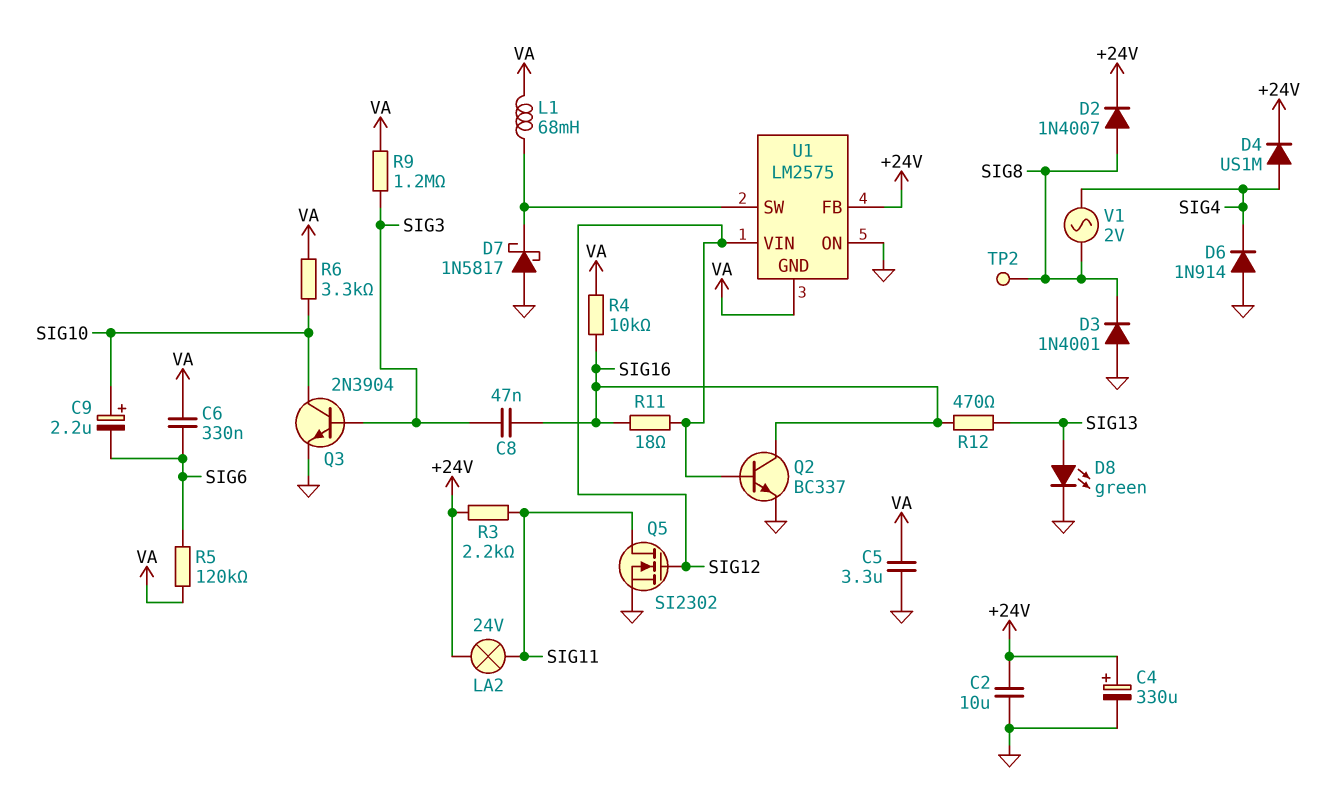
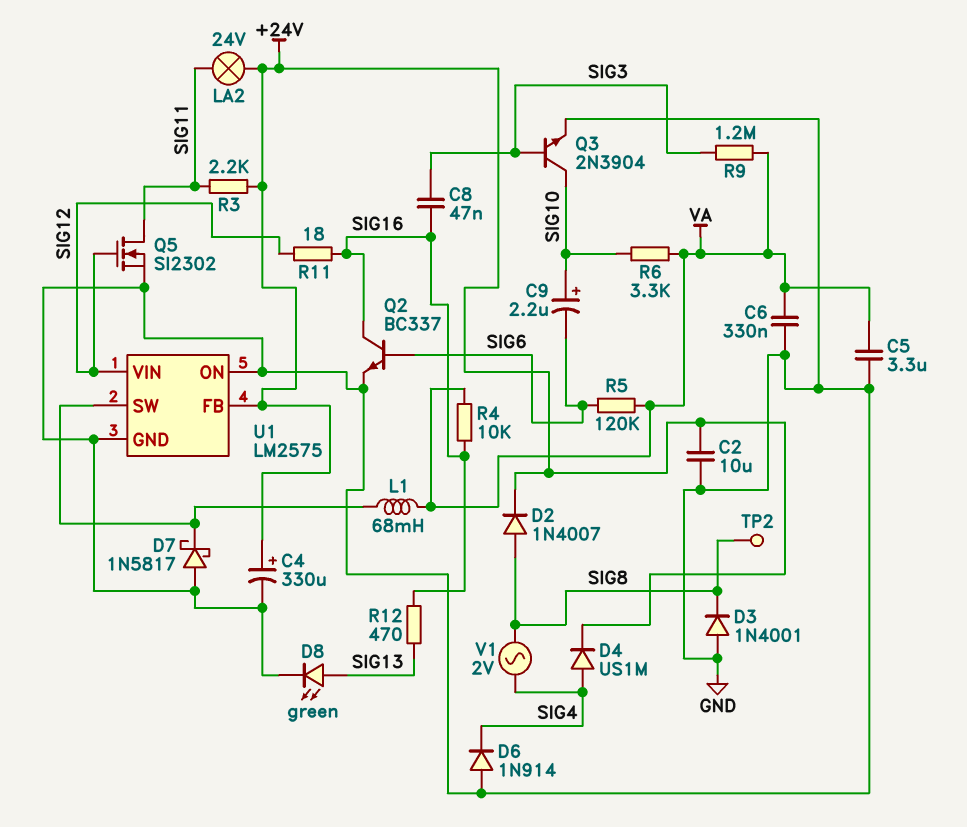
C6: 330nF (SIG6, VA) -> 330nF (GND, VA)
Q2: NPN BC337 (B SIG12, C SIG16, E GND) -> NPN BC337 (B SIG6, C SIG16, E GND)
U1 pin GND: VA -> GND

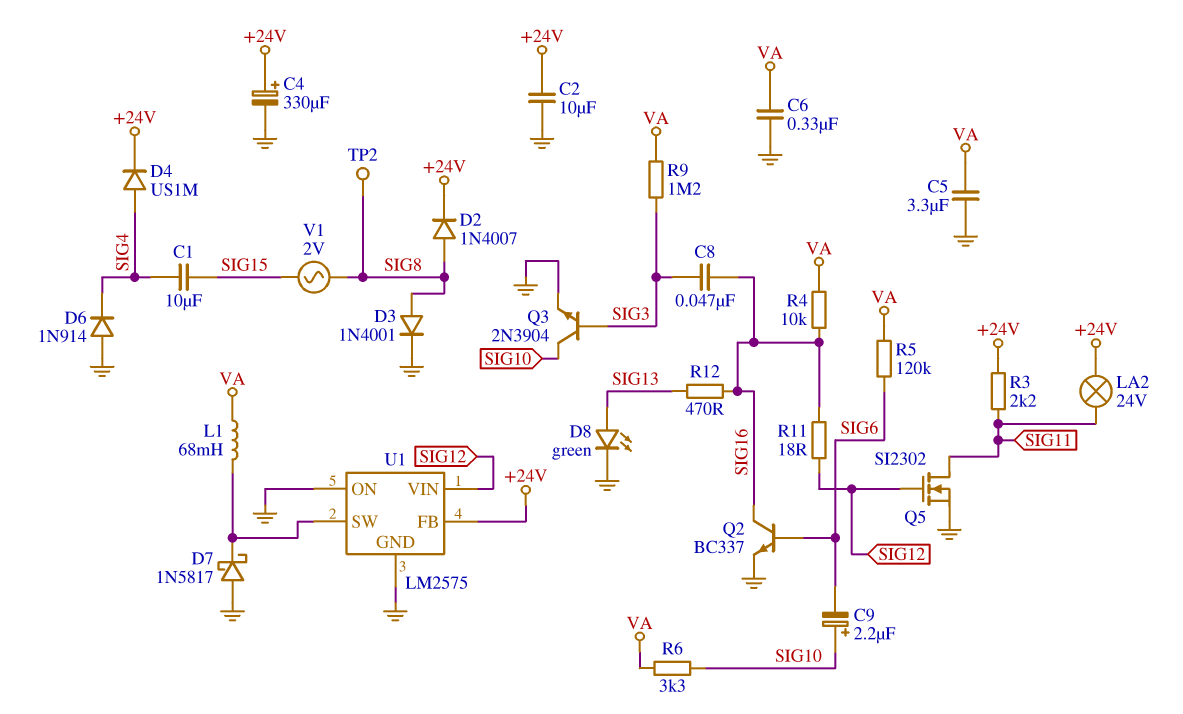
C1: none -> 10uF (SIG4, SIG15)
D3: diode 1N4001 (A GND, K SIG8) -> diode 1N4001 (A SIG8, K GND)
V1: AC 2V (SIG4, SIG8) -> AC 2V (SIG8, SIG15)

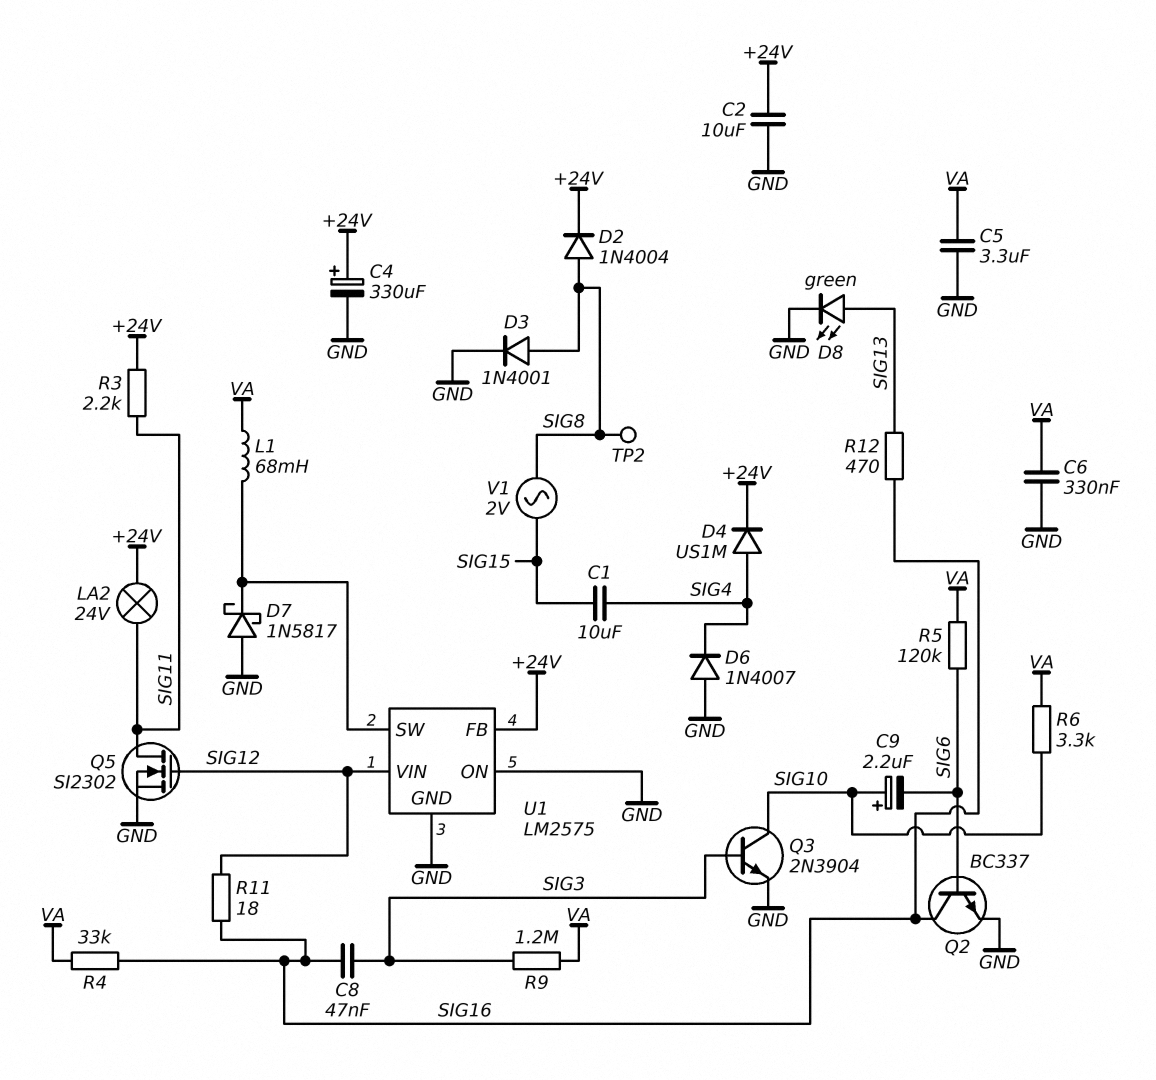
D2: diode 1N4007 (A SIG8, K +24V) -> diode 1N4004 (A SIG8, K +24V)
D6: diode 1N914 (A GND, K SIG4) -> diode 1N4007 (A GND, K SIG4)
R4: 10k (SIG16, VA) -> 33k (SIG16, VA)

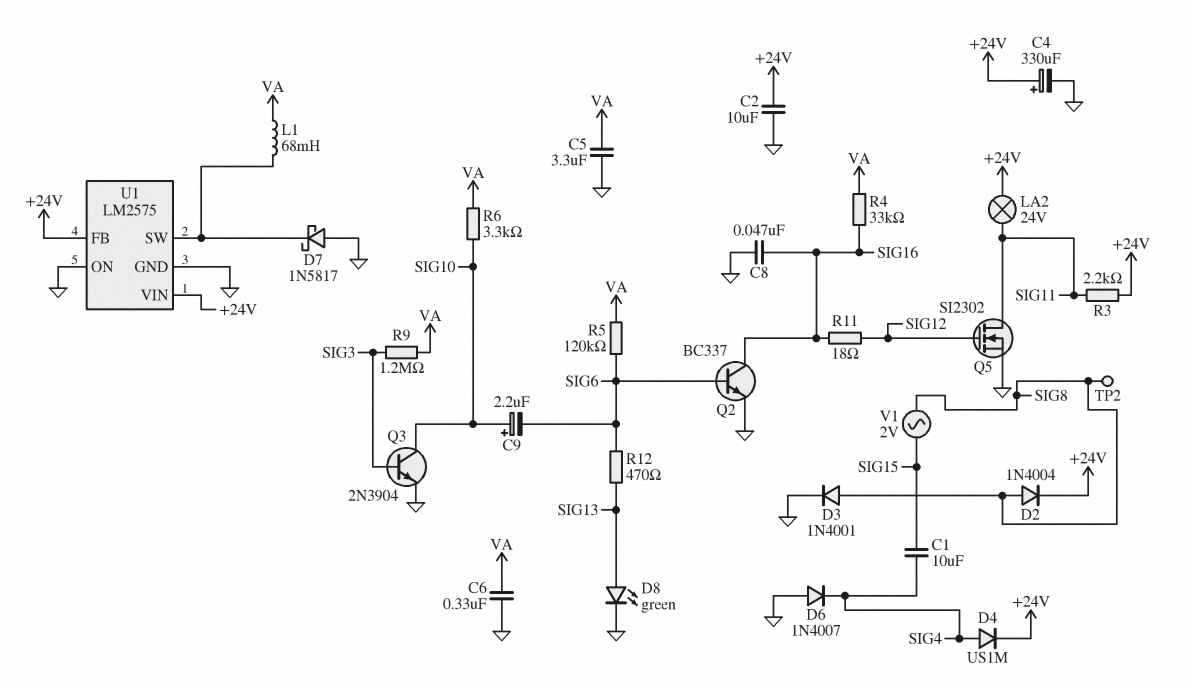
C8: 47nF (SIG3, SIG16) -> 47nF (GND, SIG16)
R12: 470 (SIG13, SIG16) -> 470 (SIG6, SIG13)
U1 pin VIN: SIG12 -> +24V

